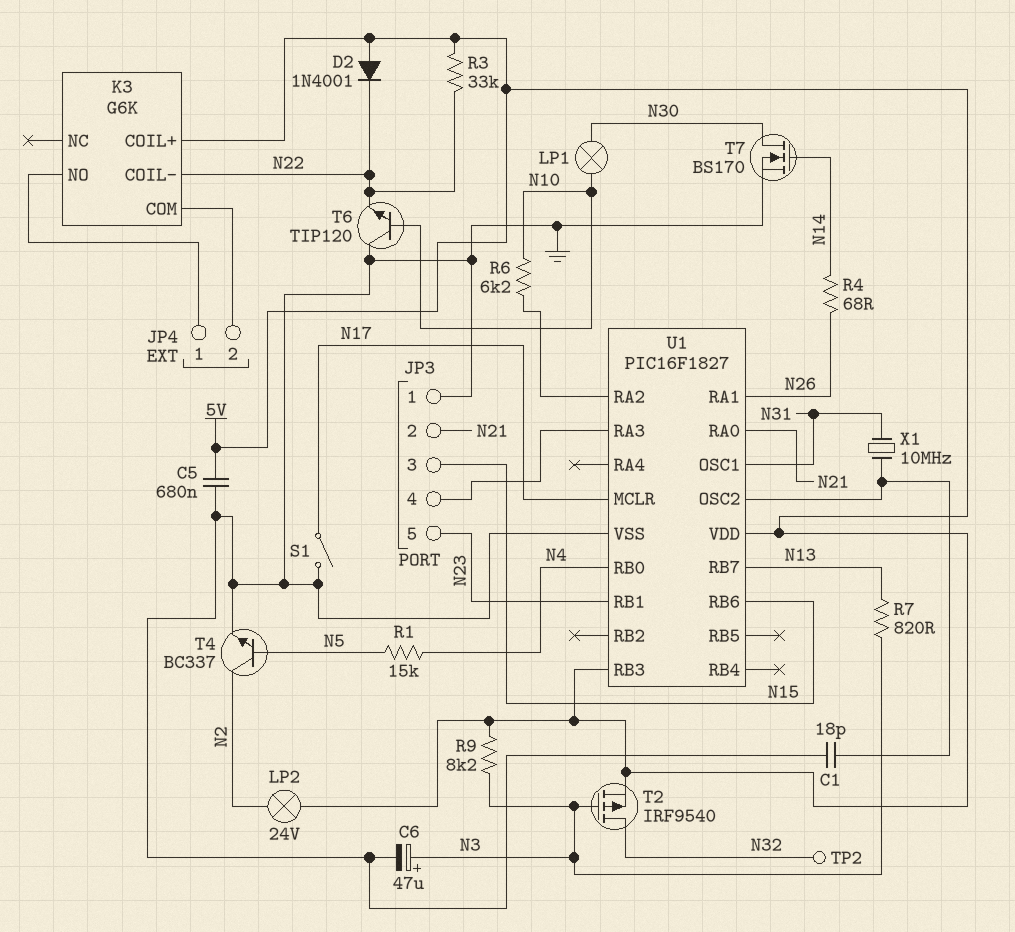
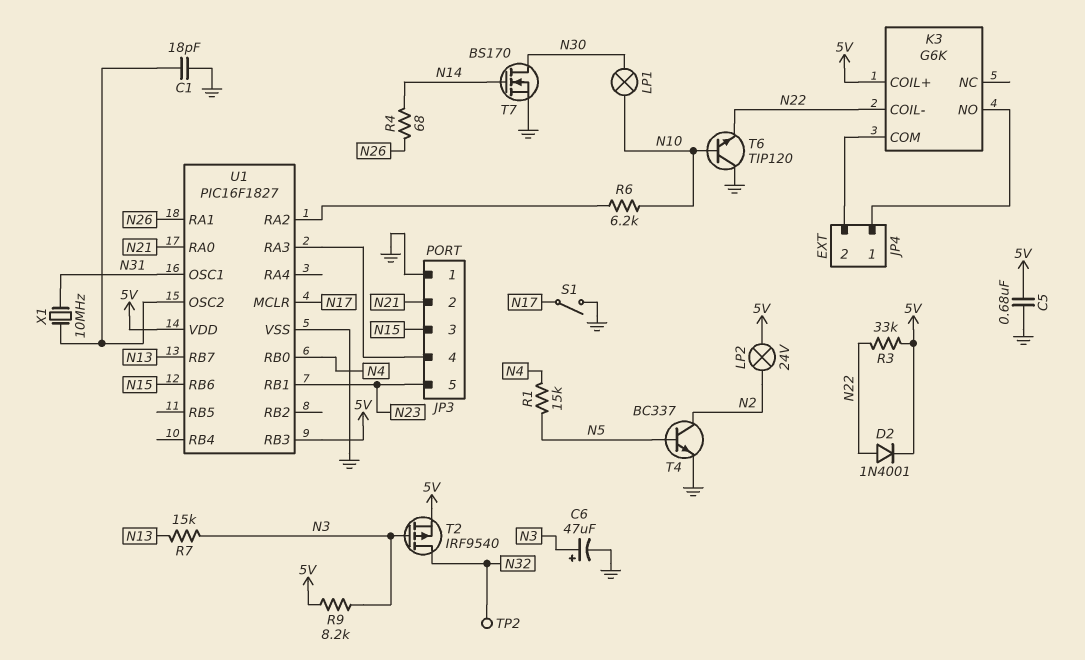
D2: diode 1N4001 (A 5V, K N22) -> diode 1N4001 (A N22, K 5V)
R7: 820 (N3, N13) -> 15k (N3, N13)

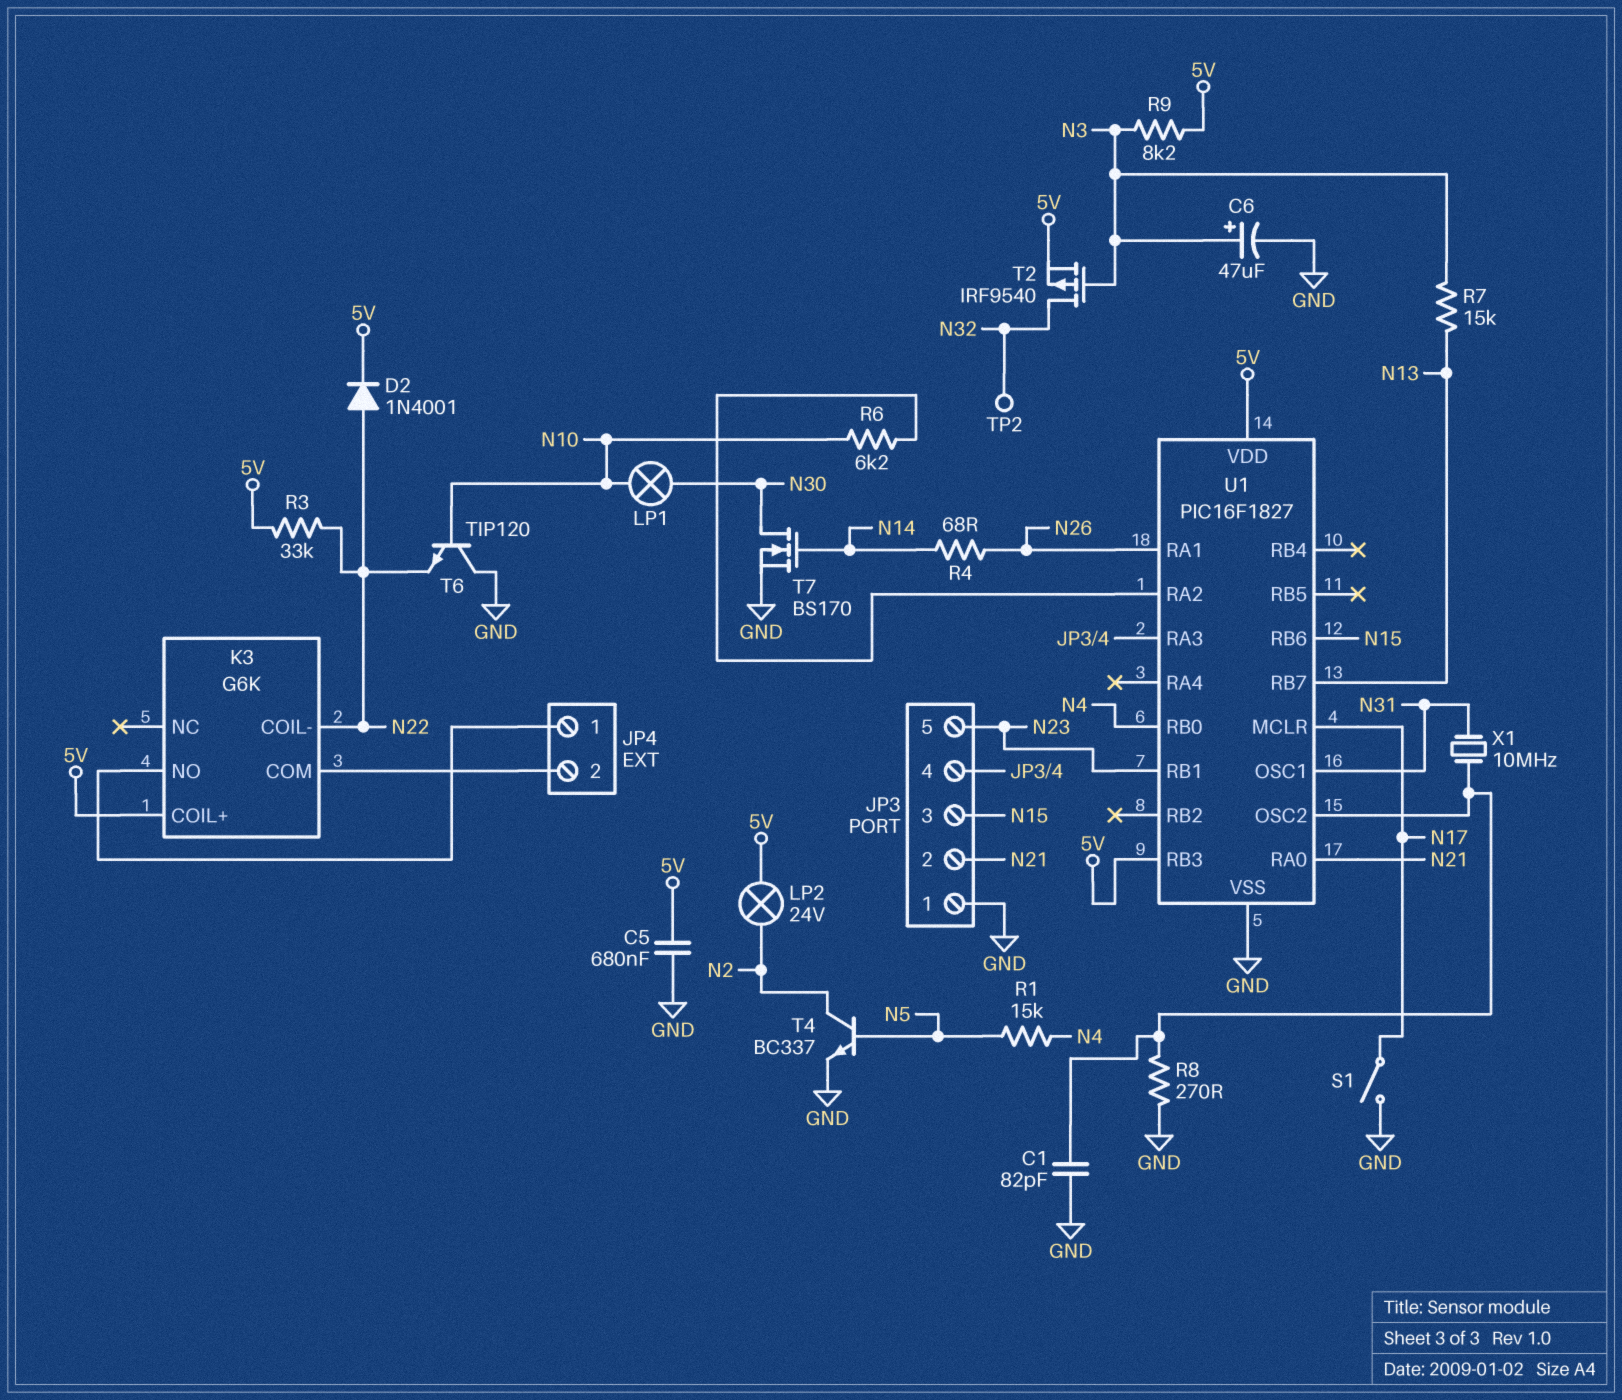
C1: 18pF (GND, U1/OSC2) -> 82pF (GND, U1/OSC2)
R8: none -> 270 (GND, U1/OSC2)

